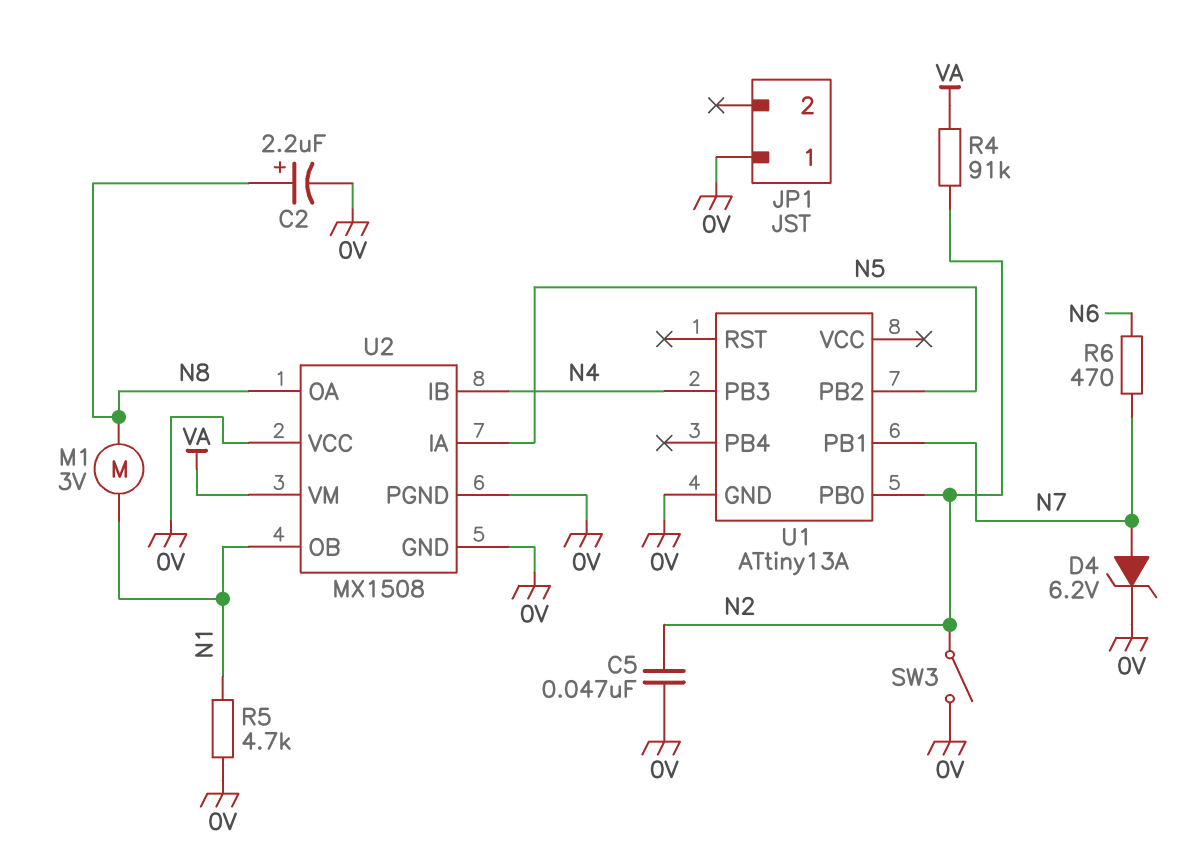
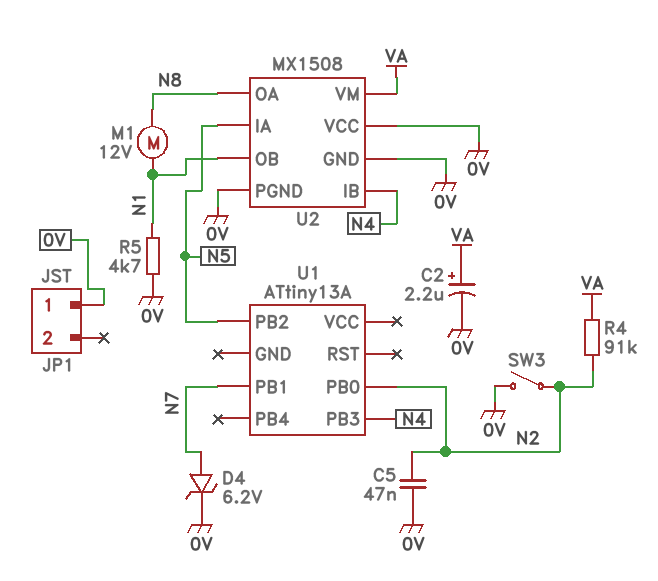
C2: 2.2uF (plus N8, minus 0V) -> 2.2uF (plus VA, minus 0V)
M1: motor 3V (N1, N8) -> motor 12V (N1, N8)
R6: 470 (N6, N7) -> none
U1 pin GND: 0V -> none

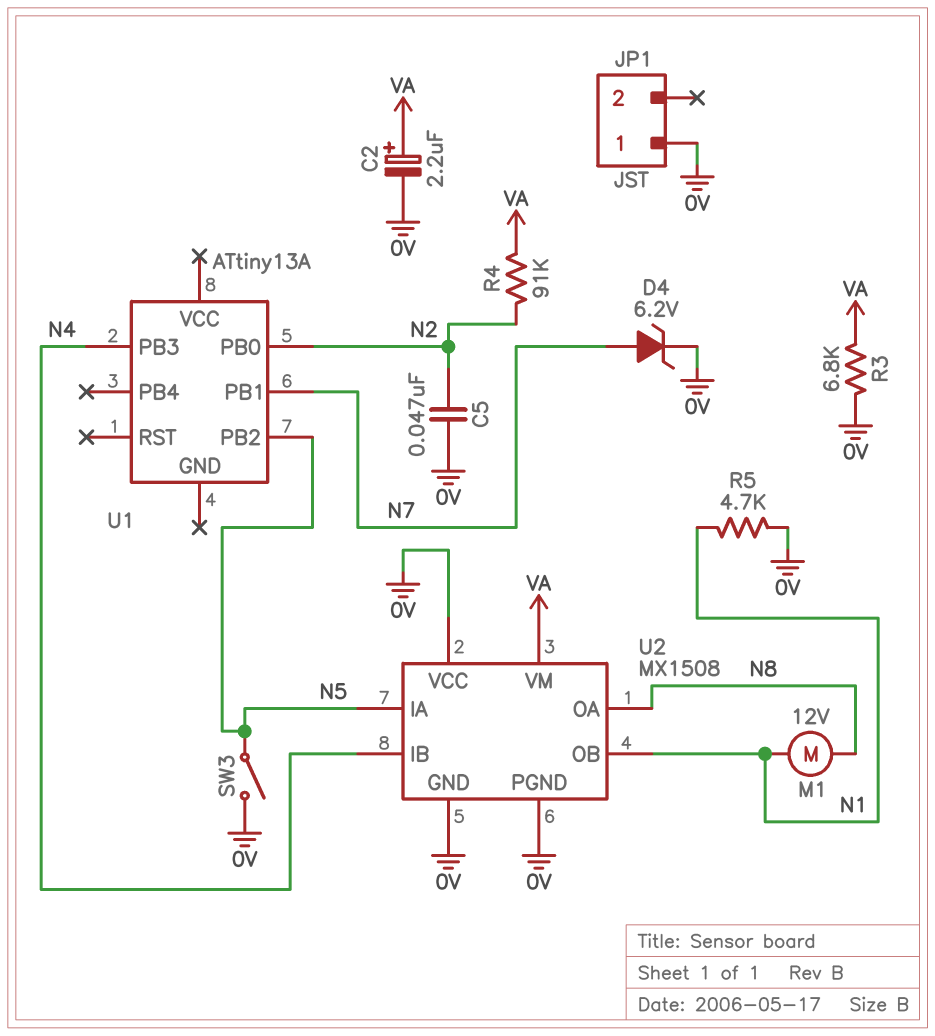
R3: none -> 6.8k (0V, VA)
SW3: switch (0V, N2) -> switch (0V, N5)

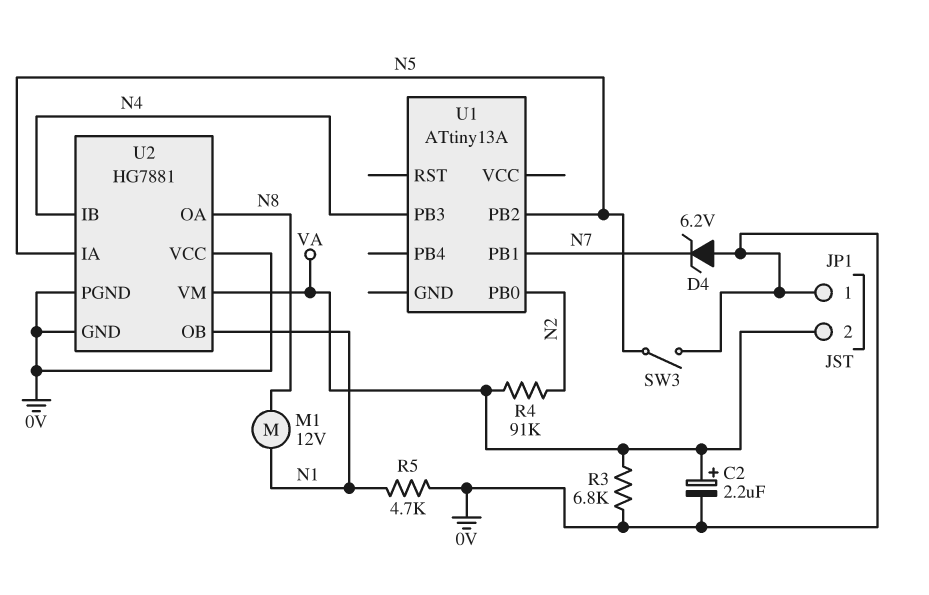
C5: 47nF (0V, N2) -> none
D4: zener 6.2V (A N7, K 0V) -> zener 6.2V (A 0V, K N7)
JP1 pin 2: none -> VA
U2: MX1508 -> HG7881

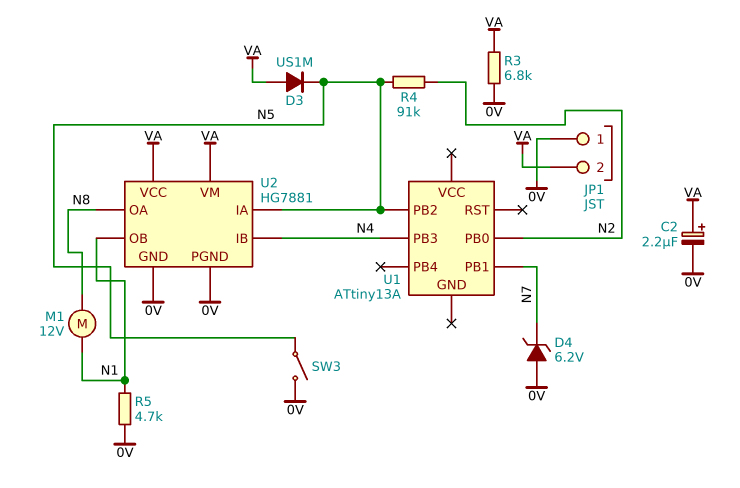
D3: none -> diode US1M (A VA, K N5)
R4: 91k (N2, VA) -> 91k (N2, N5)
U2 pin VCC: 0V -> VA

